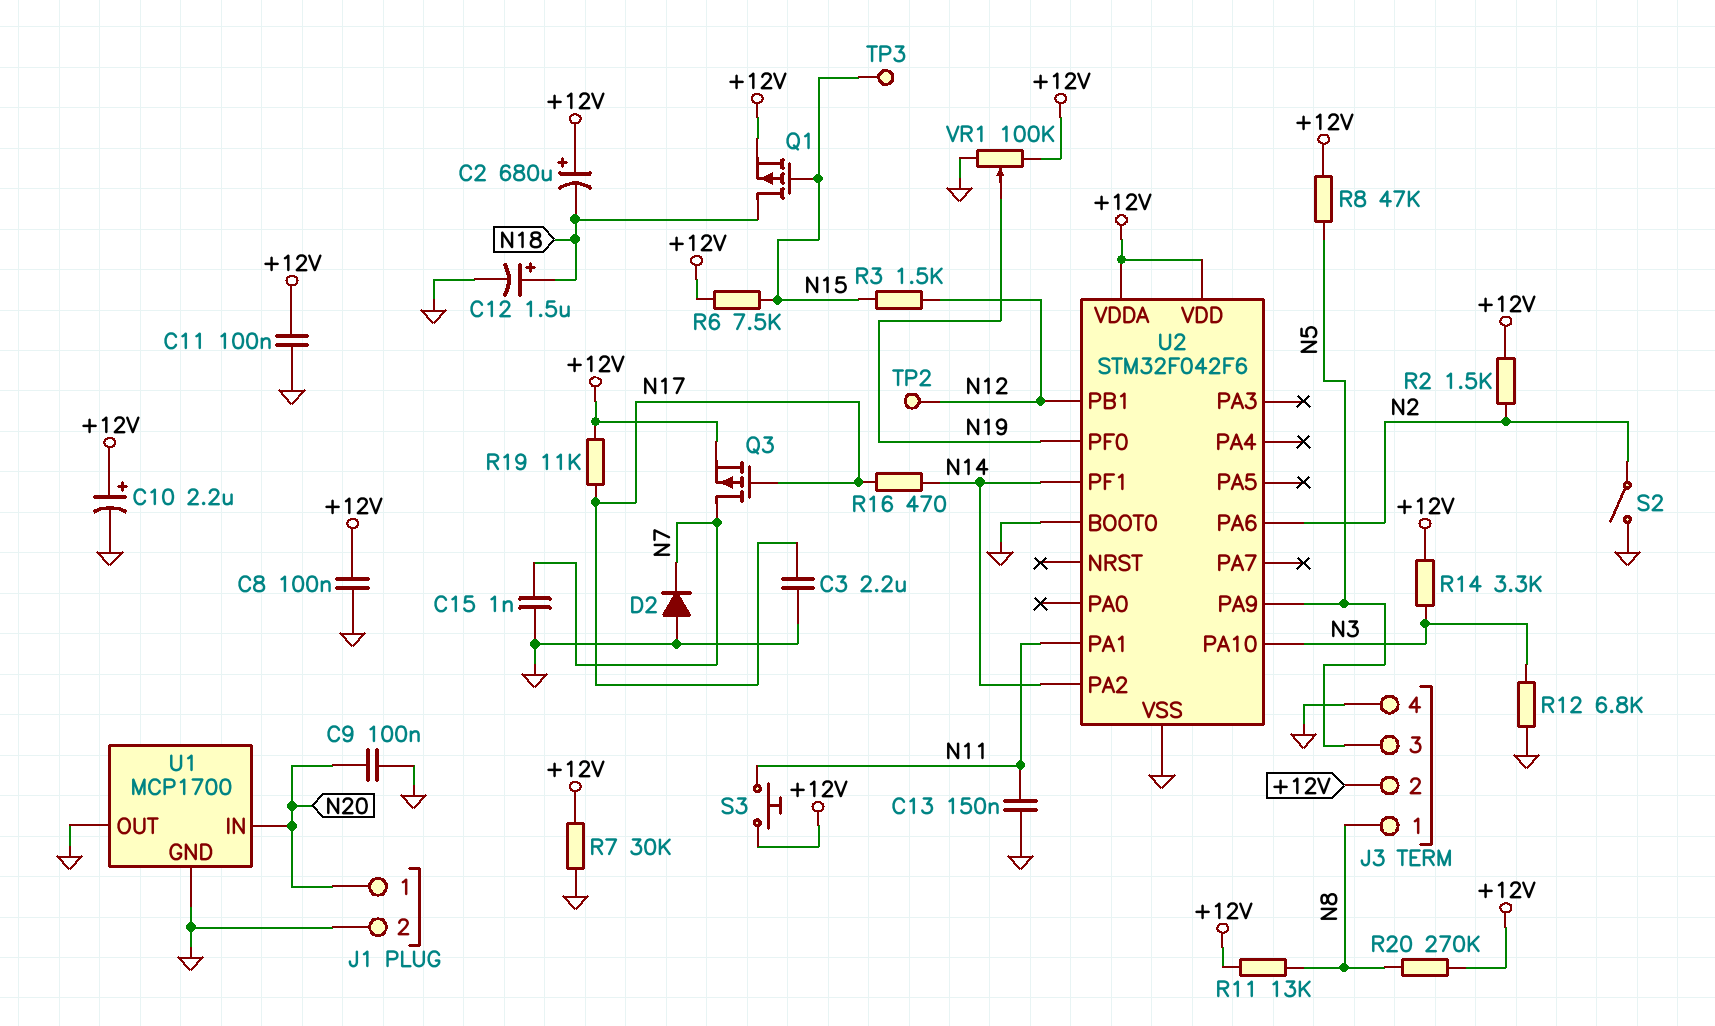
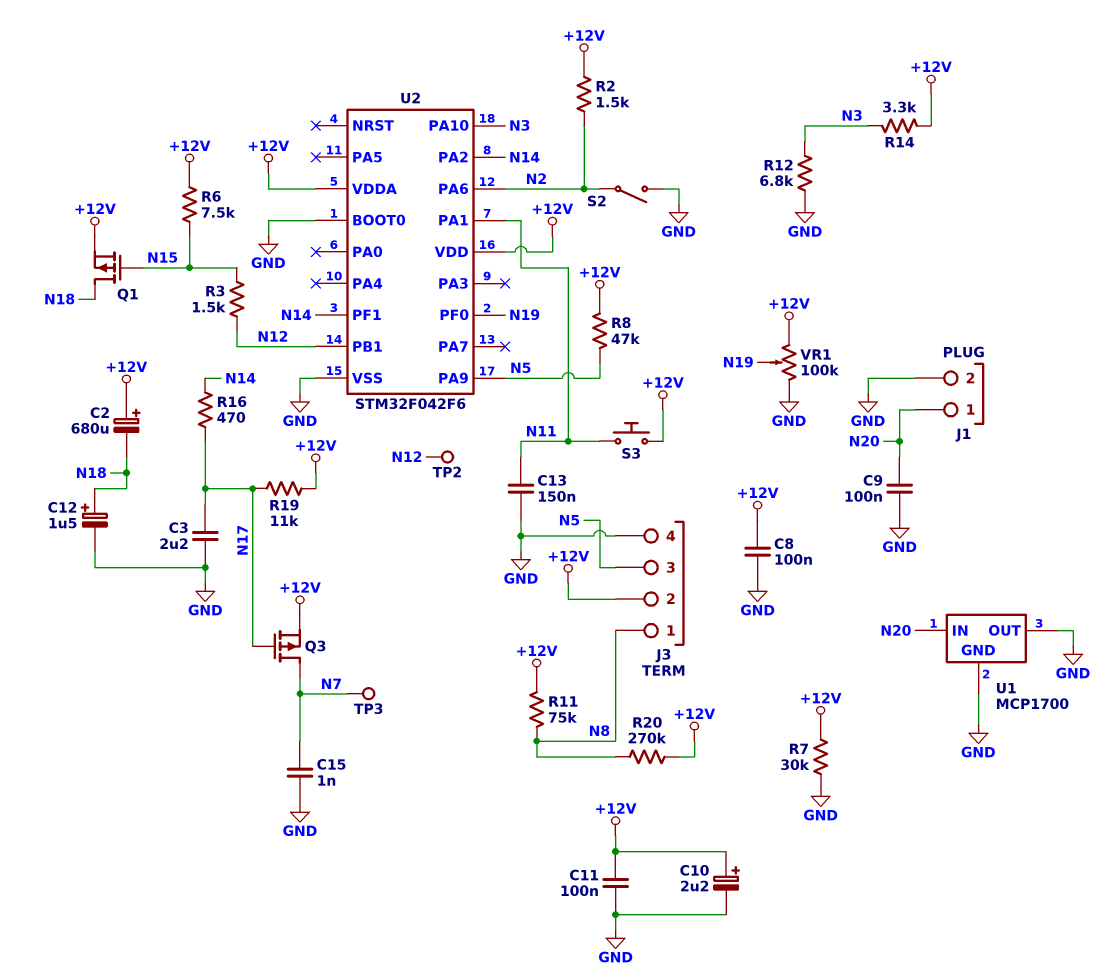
D2: diode (A GND, K N7) -> none
R11: 13k (+12V, N8) -> 75k (+12V, N8)
TP3: test point (N15) -> test point (N7)

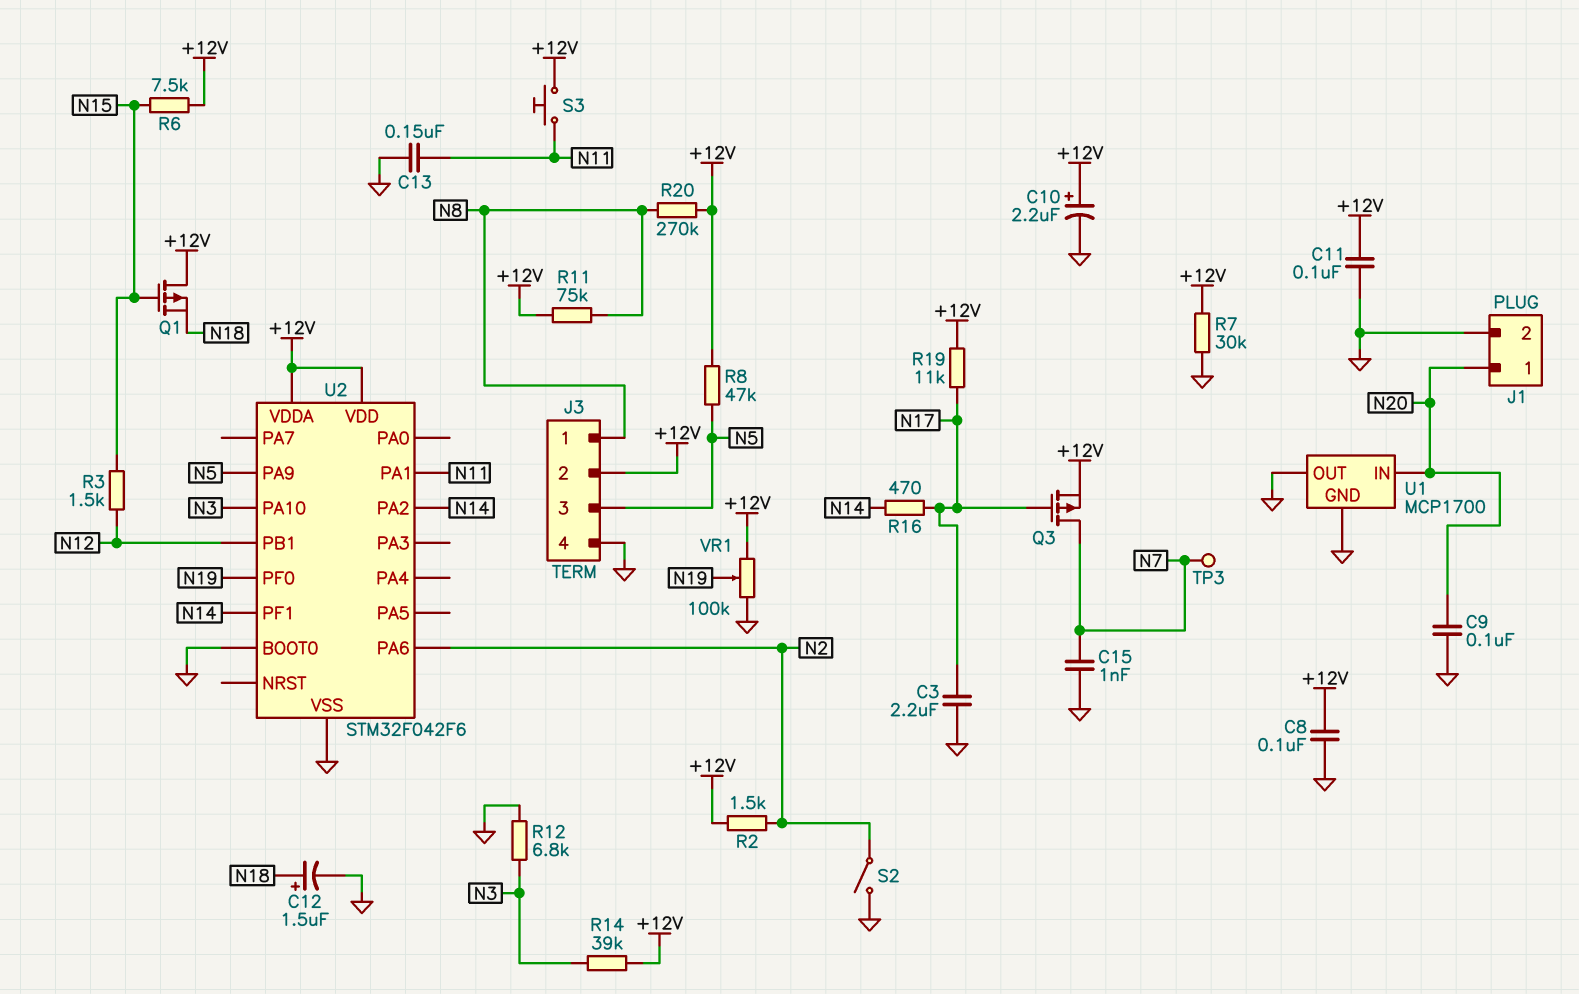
C2: 680uF (plus +12V, minus N18) -> none
Q1: PMOS (G N15, D N18, S +12V) -> PMOS (G N15, D +12V, S N18)
R14: 3.3k (+12V, N3) -> 39k (+12V, N3)
TP2: test point (N12) -> none

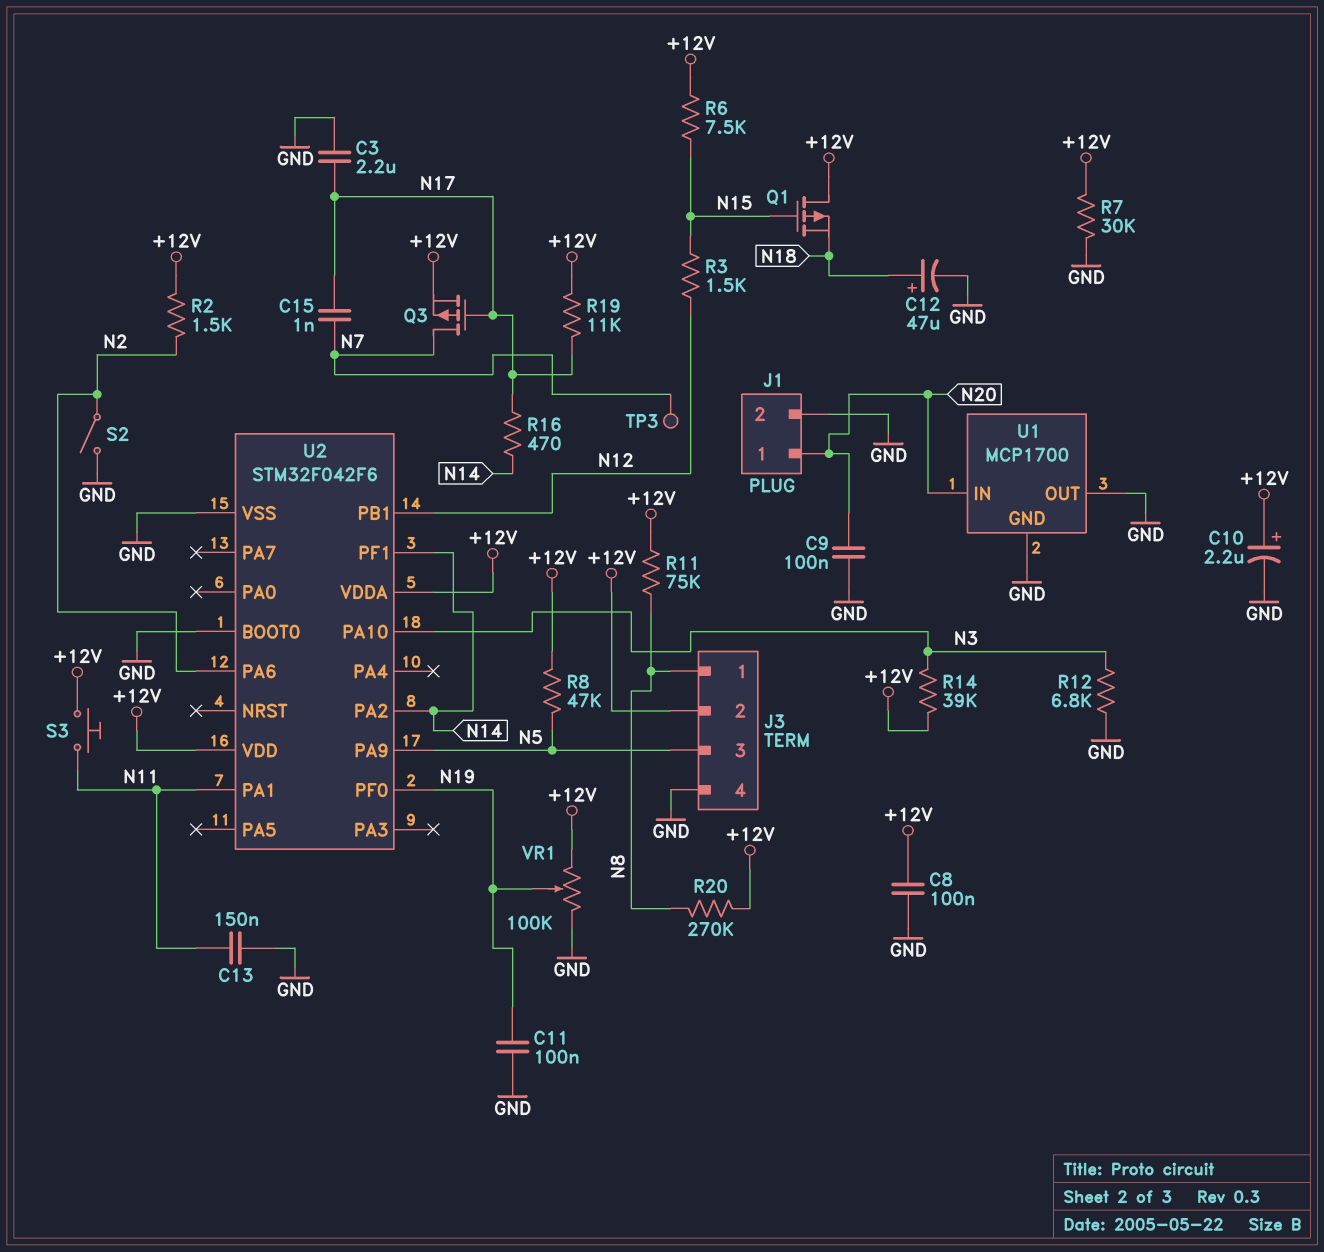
C11: 100nF (+12V, GND) -> 100nF (GND, N19)
C12: 1.5uF (plus N18, minus GND) -> 47uF (plus N18, minus GND)
C15: 1nF (GND, N7) -> 1nF (N7, N17)

